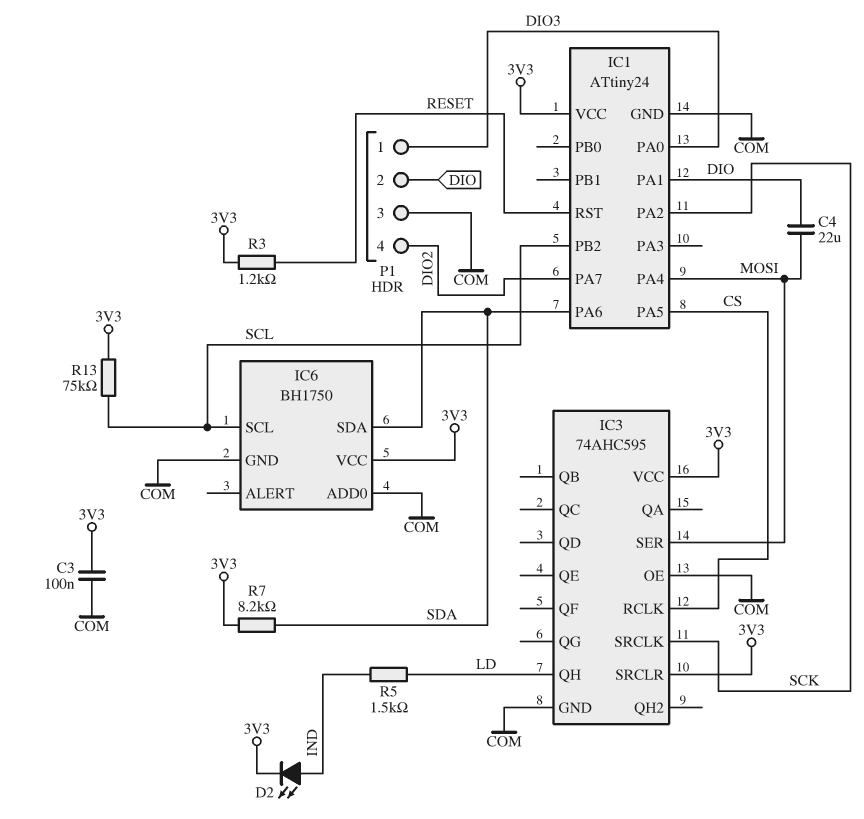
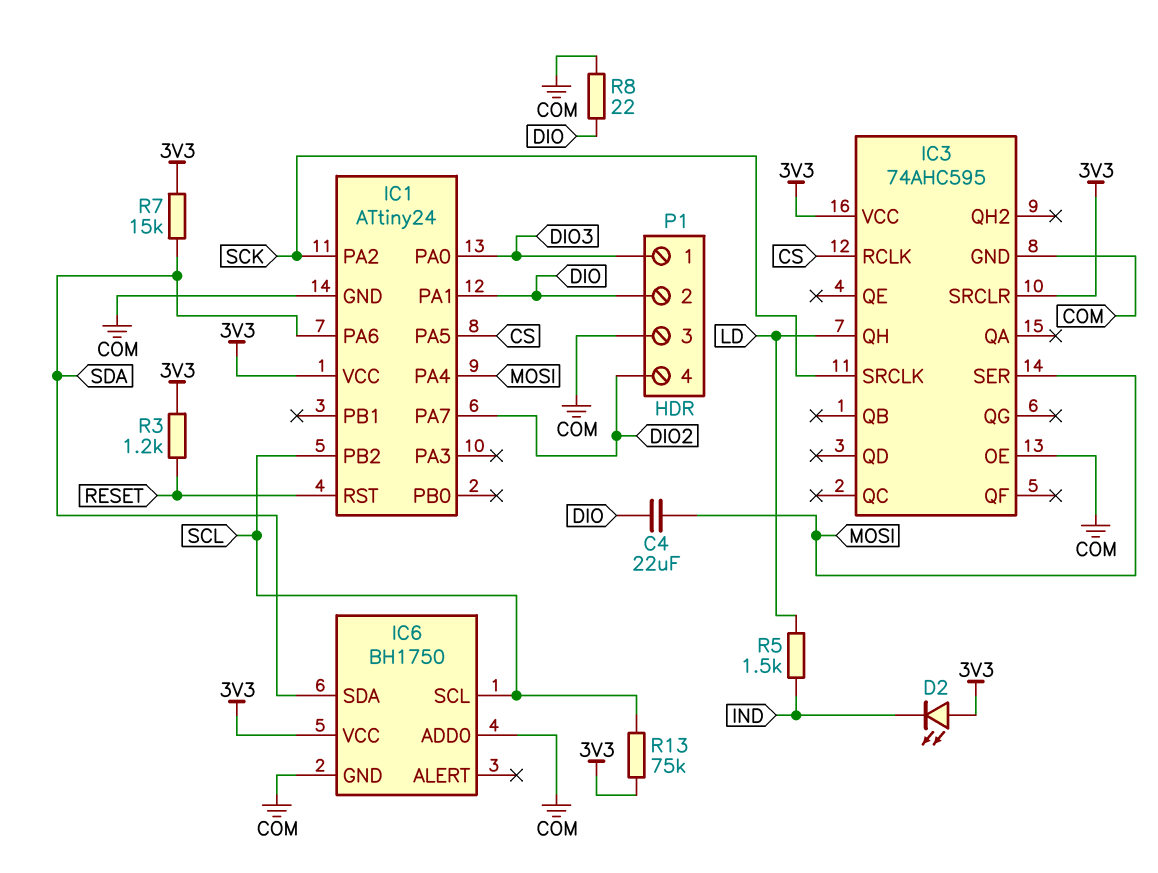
C3: 100nF (3V3, COM) -> none
D2: LED (A IND, K 3V3) -> LED (A 3V3, K IND)
R7: 8.2k (3V3, SDA) -> 15k (3V3, SDA)
R8: none -> 22 (COM, DIO)

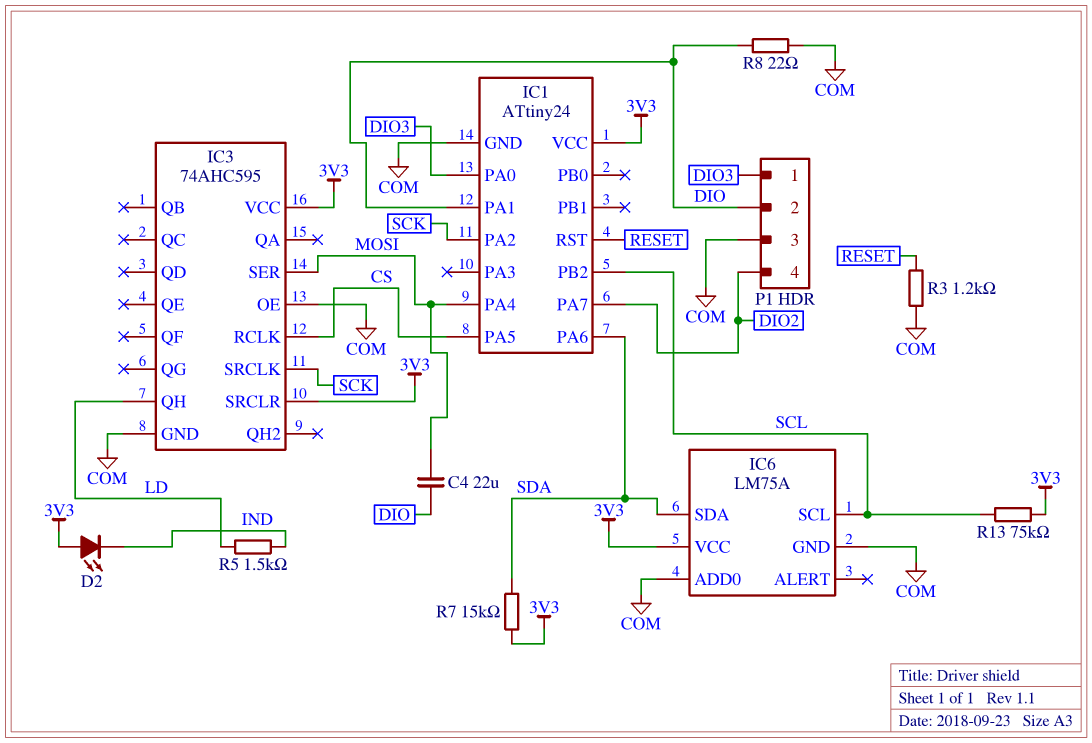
IC6: BH1750 -> LM75A
R3: 1.2k (3V3, RESET) -> 1.2k (COM, RESET)

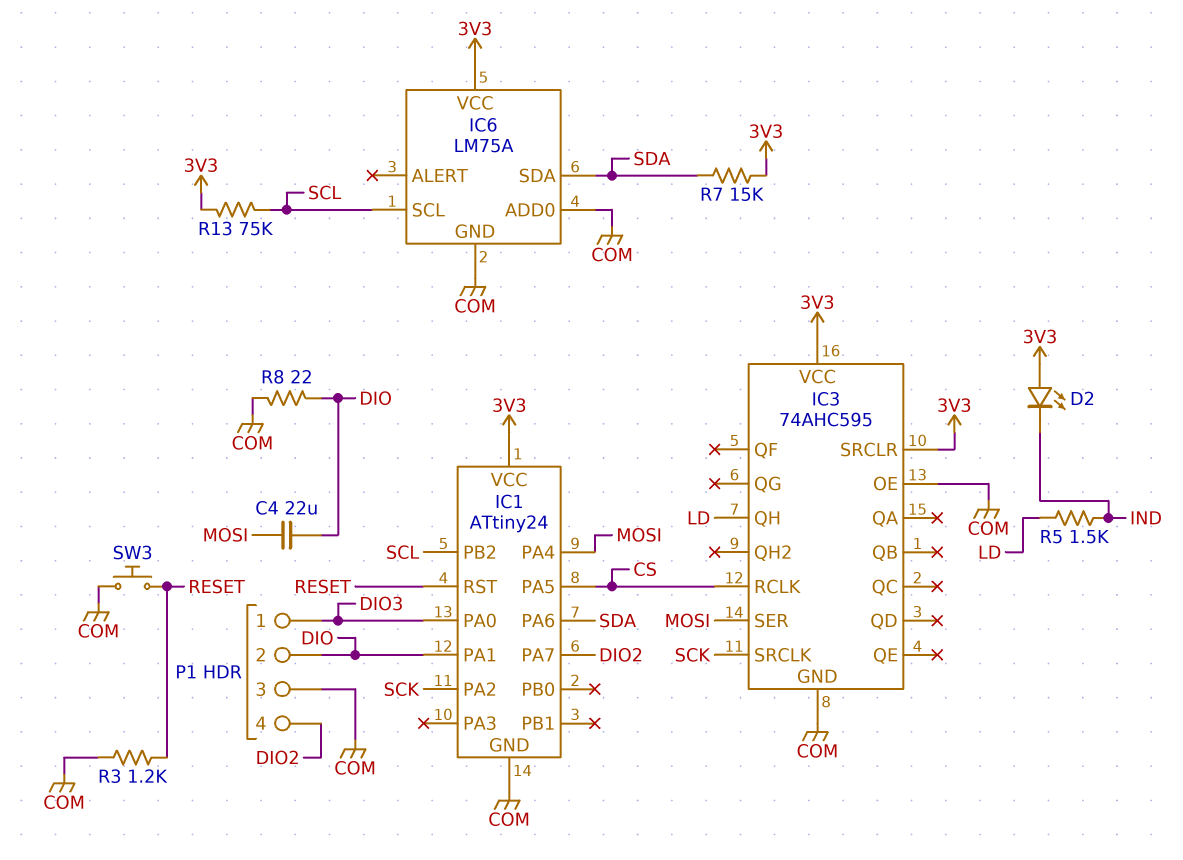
SW3: none -> button (COM, RESET)

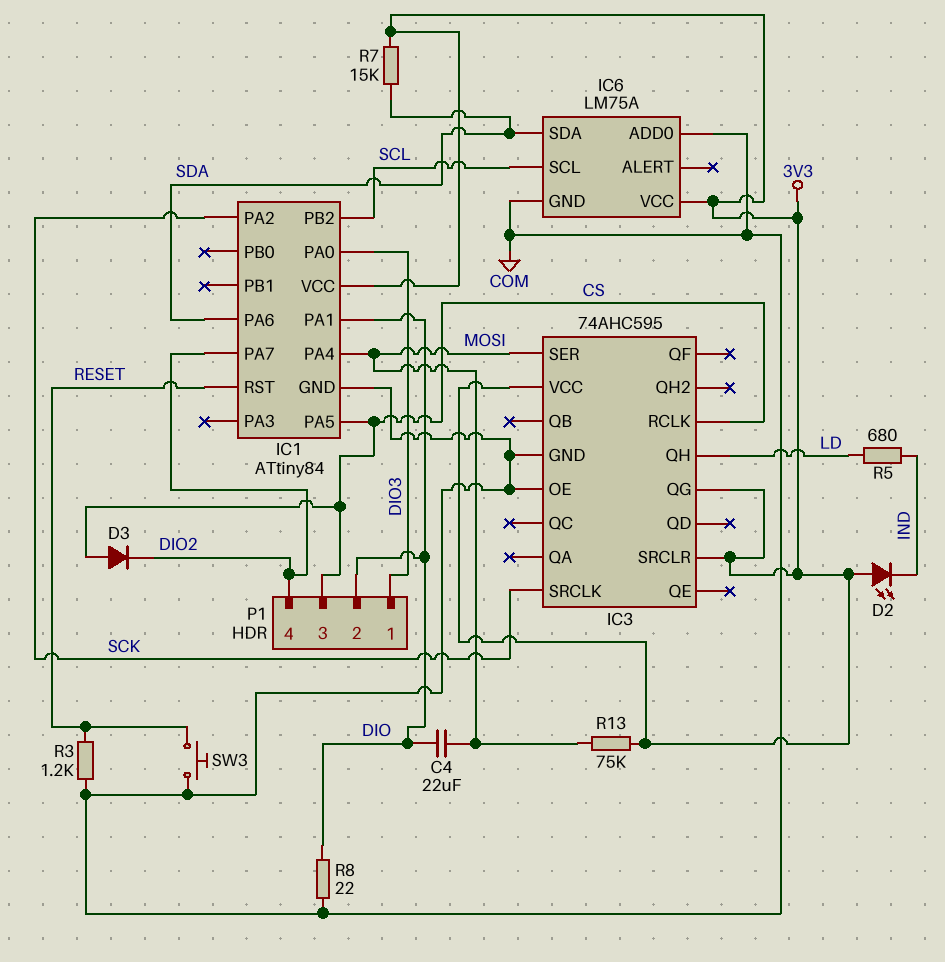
D3: none -> diode (A CS, K DIO2)
IC1: ATtiny24 -> ATtiny84
IC3 pin QG: none -> 3V3
P1 pin 3: COM -> CS
R5: 1.5k (IND, LD) -> 680 (IND, LD)
R13: 75k (3V3, SCL) -> 75k (3V3, MOSI)

